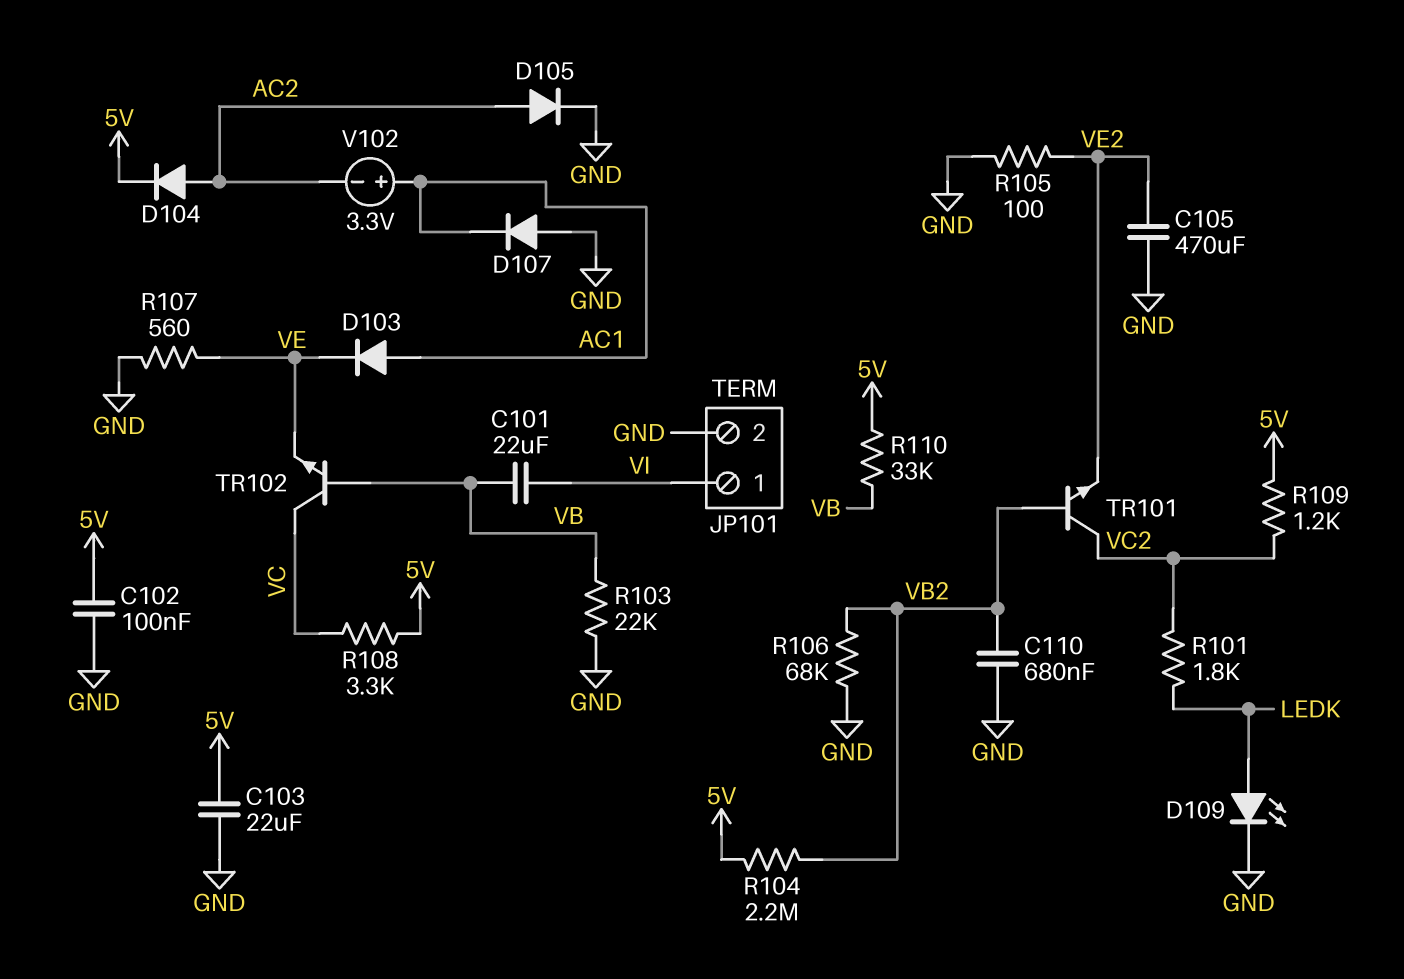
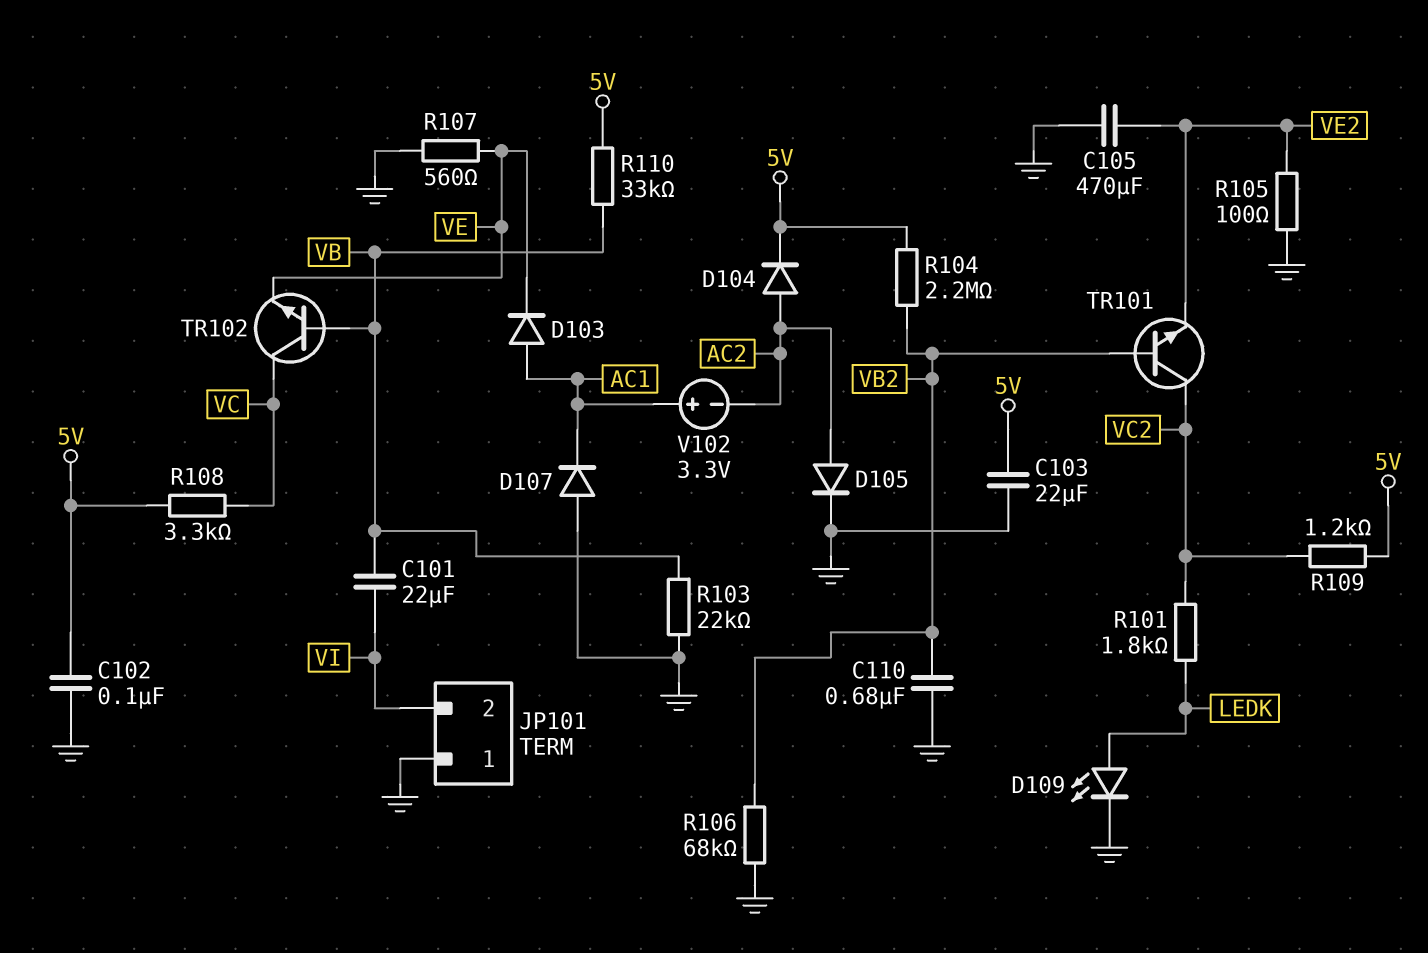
JP101 pin 1: VI -> GND
JP101 pin 2: GND -> VI

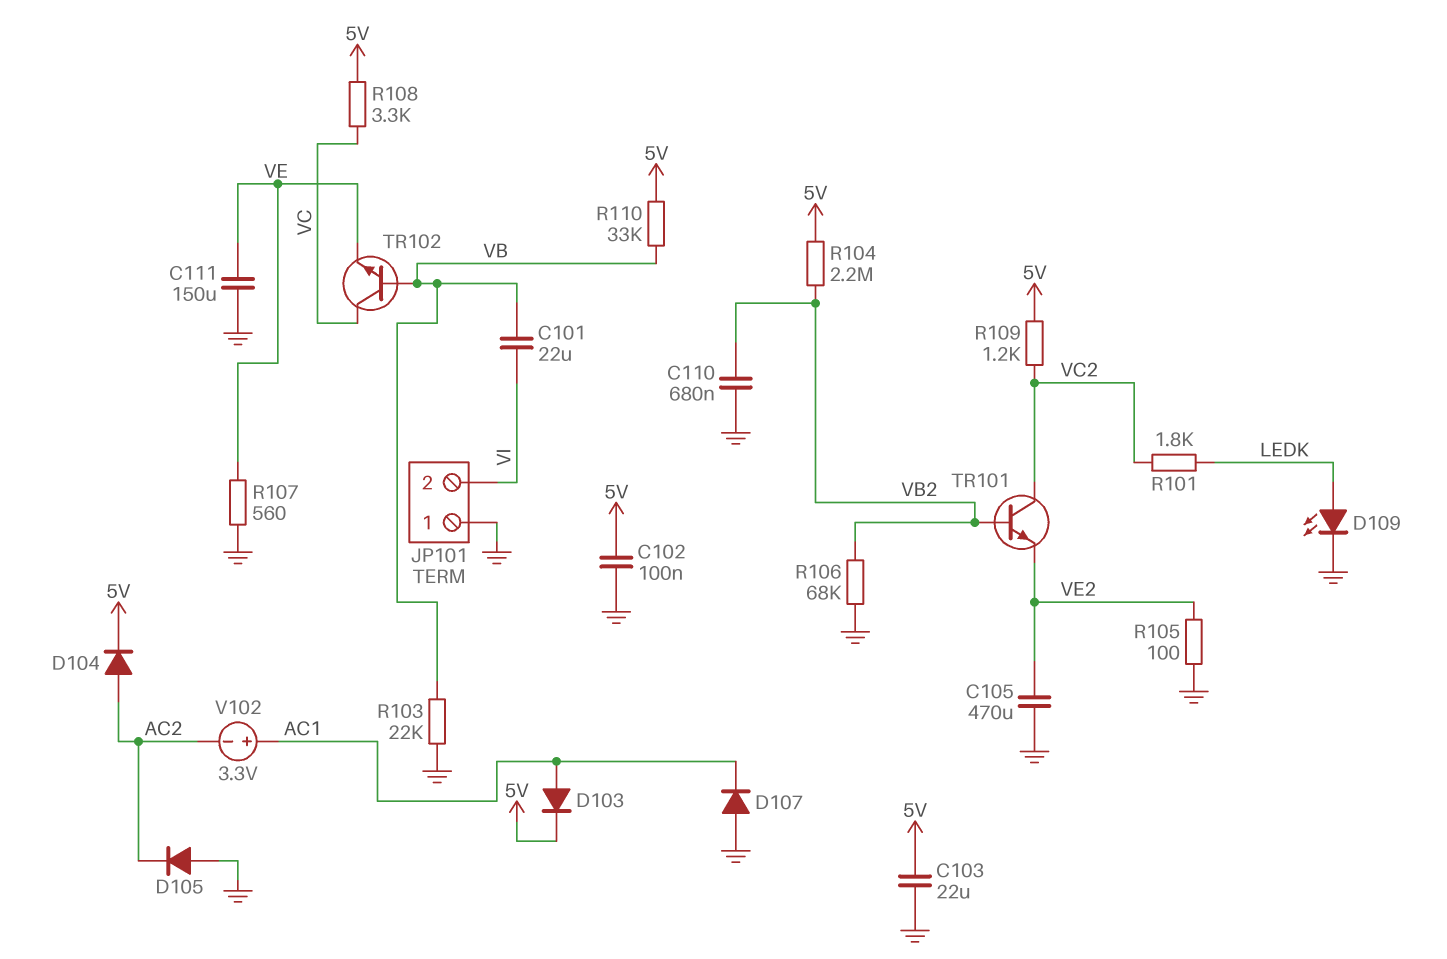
C111: none -> 150uF (GND, VE)
D103: diode (A AC1, K VE) -> diode (A AC1, K 5V)
D105: diode (A AC2, K GND) -> diode (A GND, K AC2)

